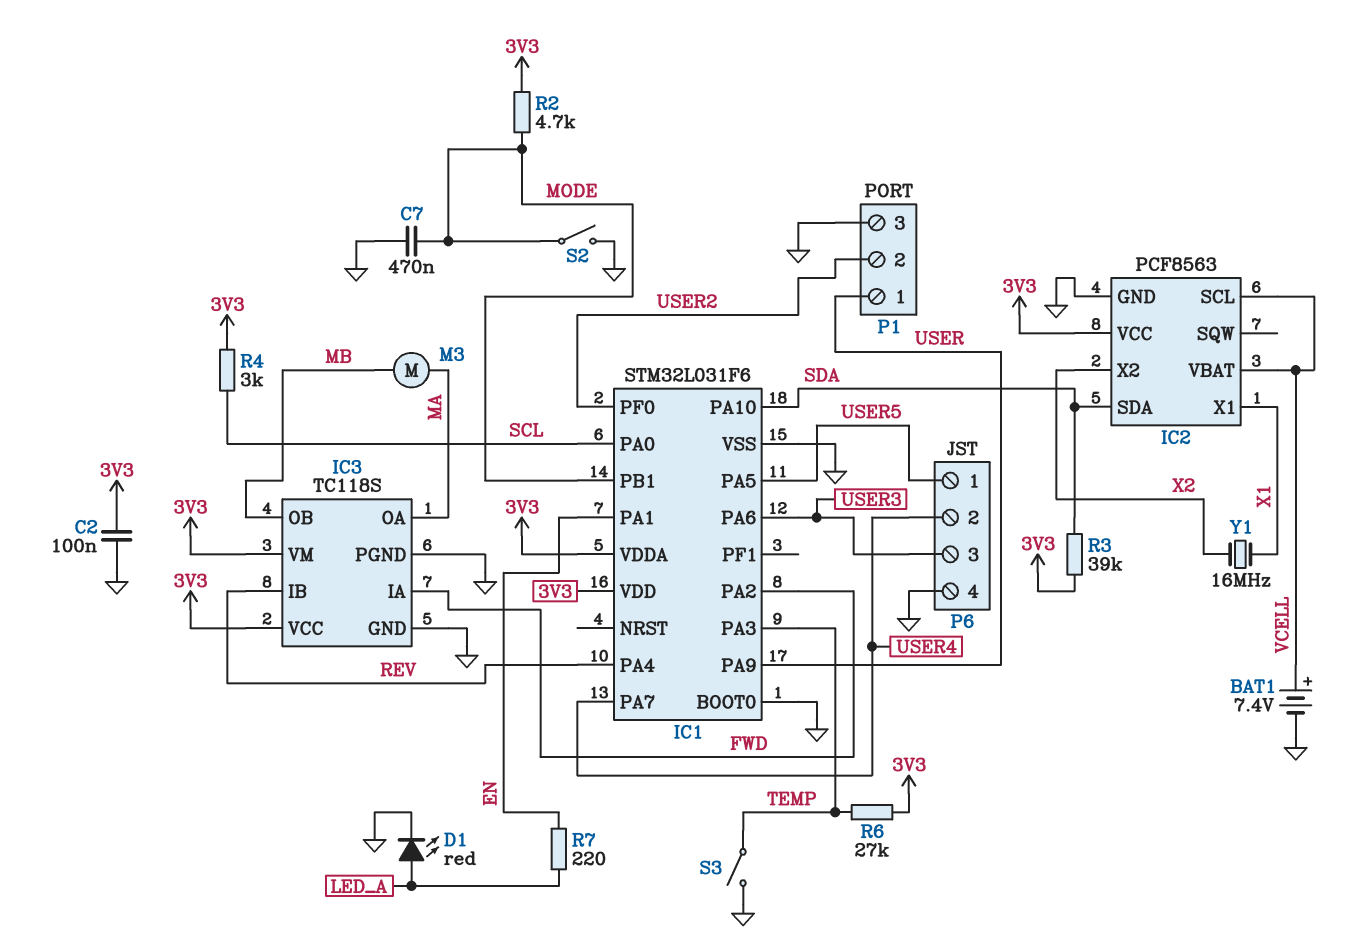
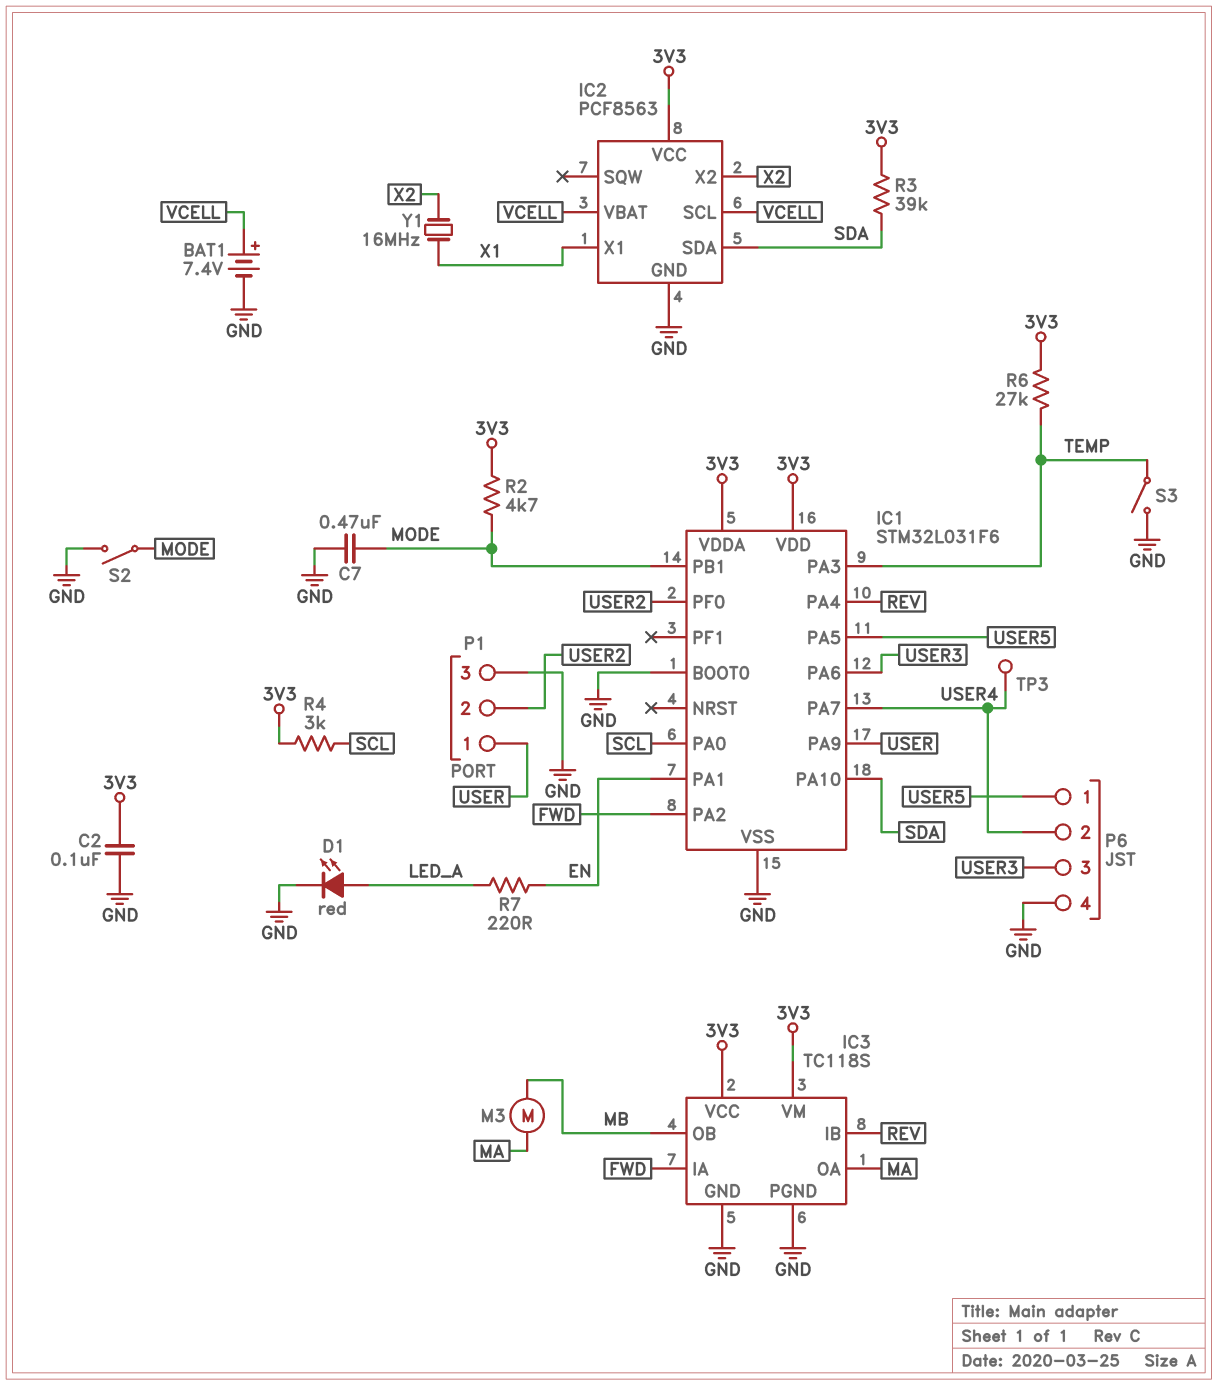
TP3: none -> test point (USER4)

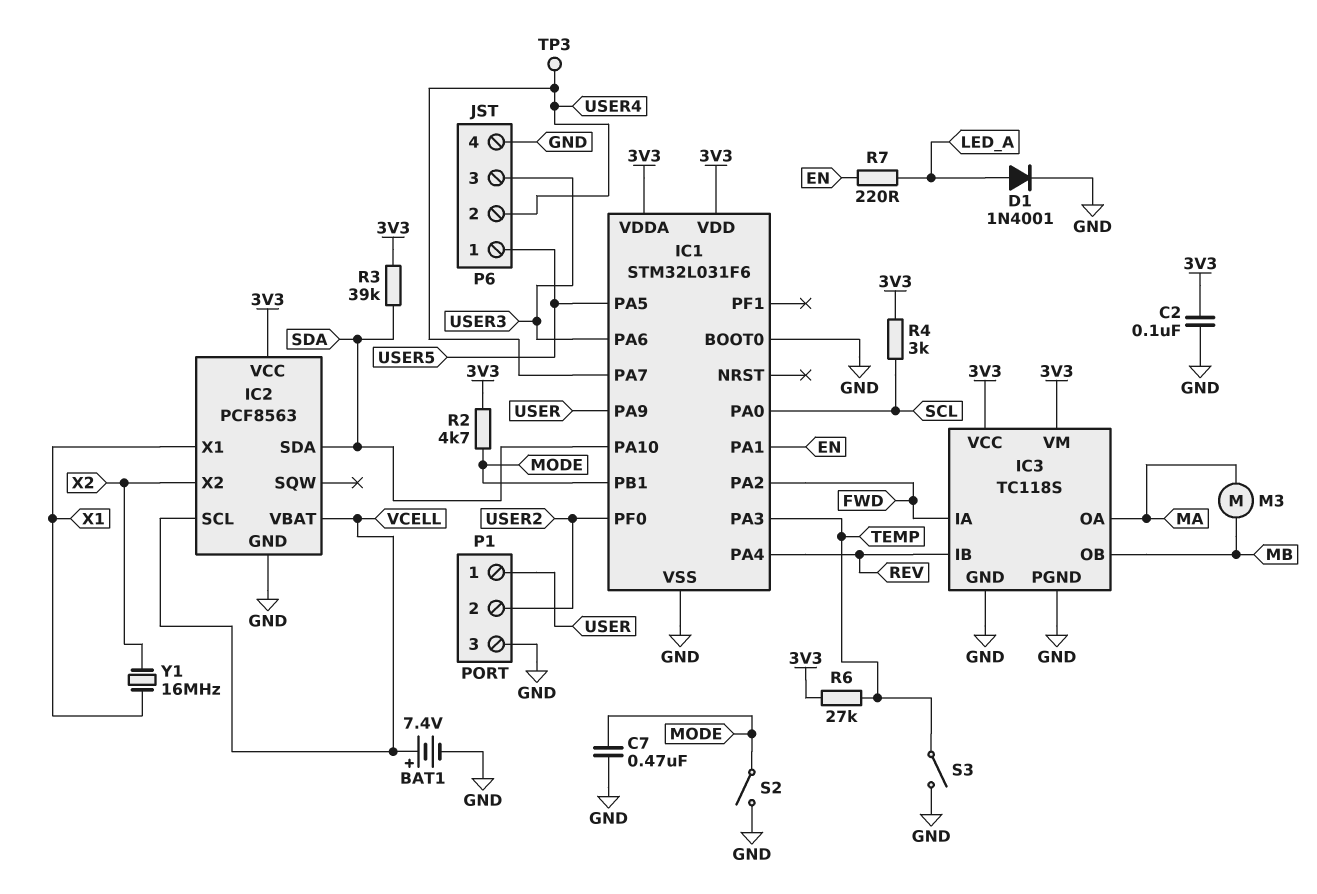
D1: LED red (A LED_A, K GND) -> diode 1N4001 (A LED_A, K GND)

